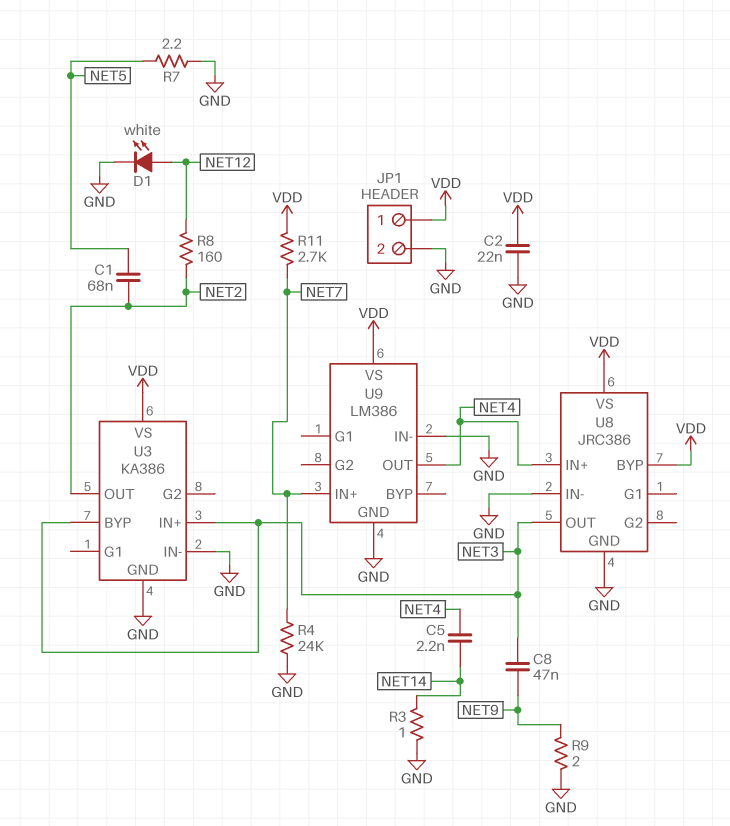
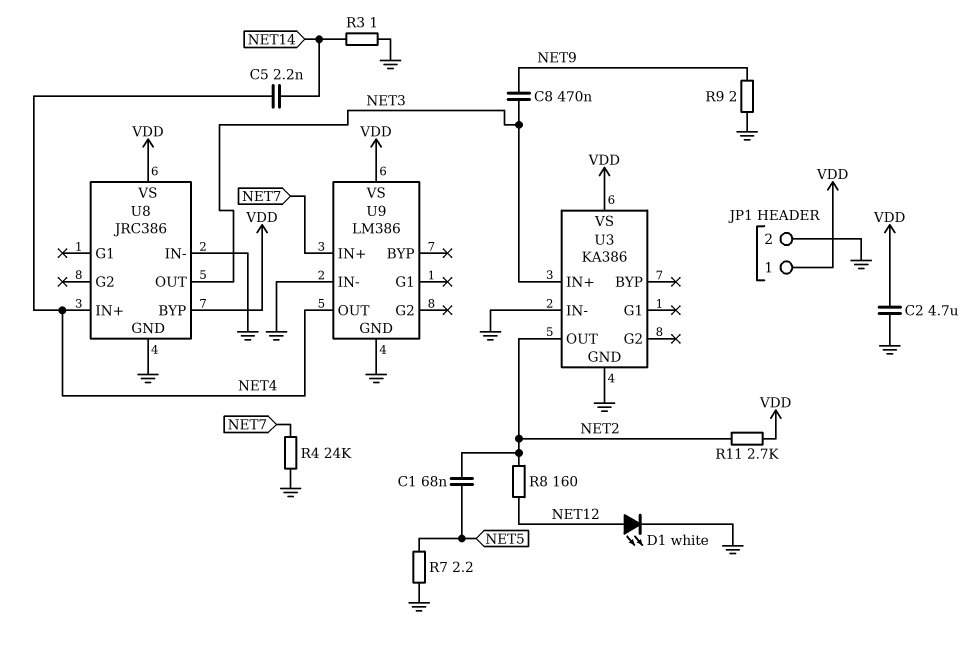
C2: 22nF (GND, VDD) -> 4.7uF (GND, VDD)
C8: 47nF (NET3, NET9) -> 470nF (NET3, NET9)
R11: 2.7k (NET7, VDD) -> 2.7k (NET2, VDD)
U3 pin BYP: NET3 -> none

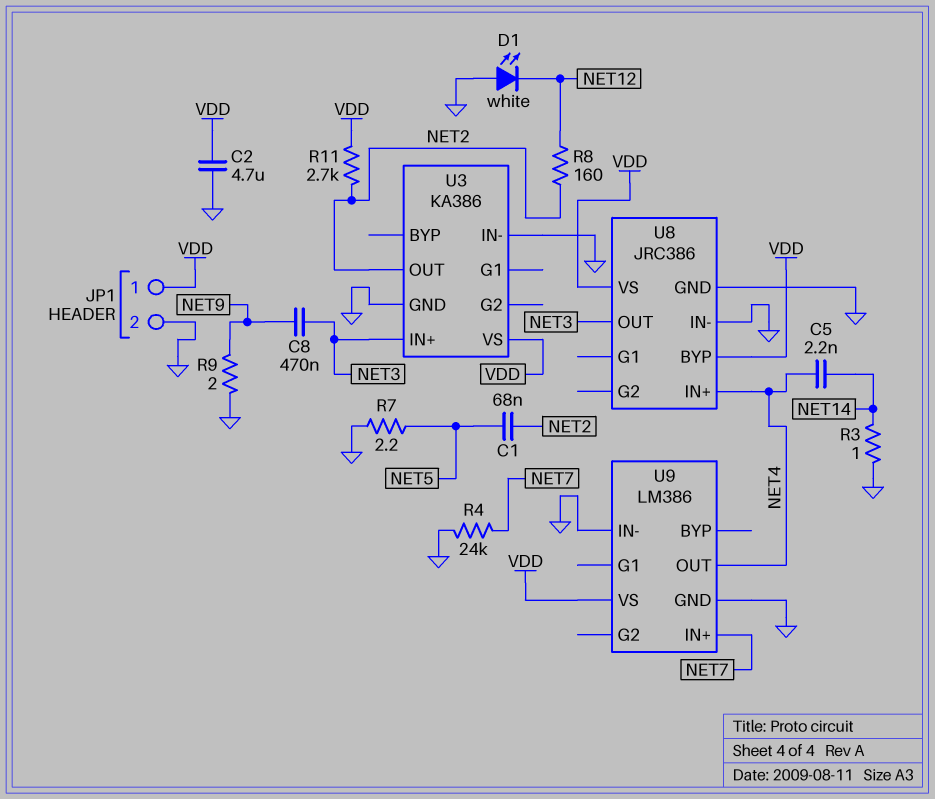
D1: LED white (A NET12, K GND) -> LED white (A GND, K NET12)

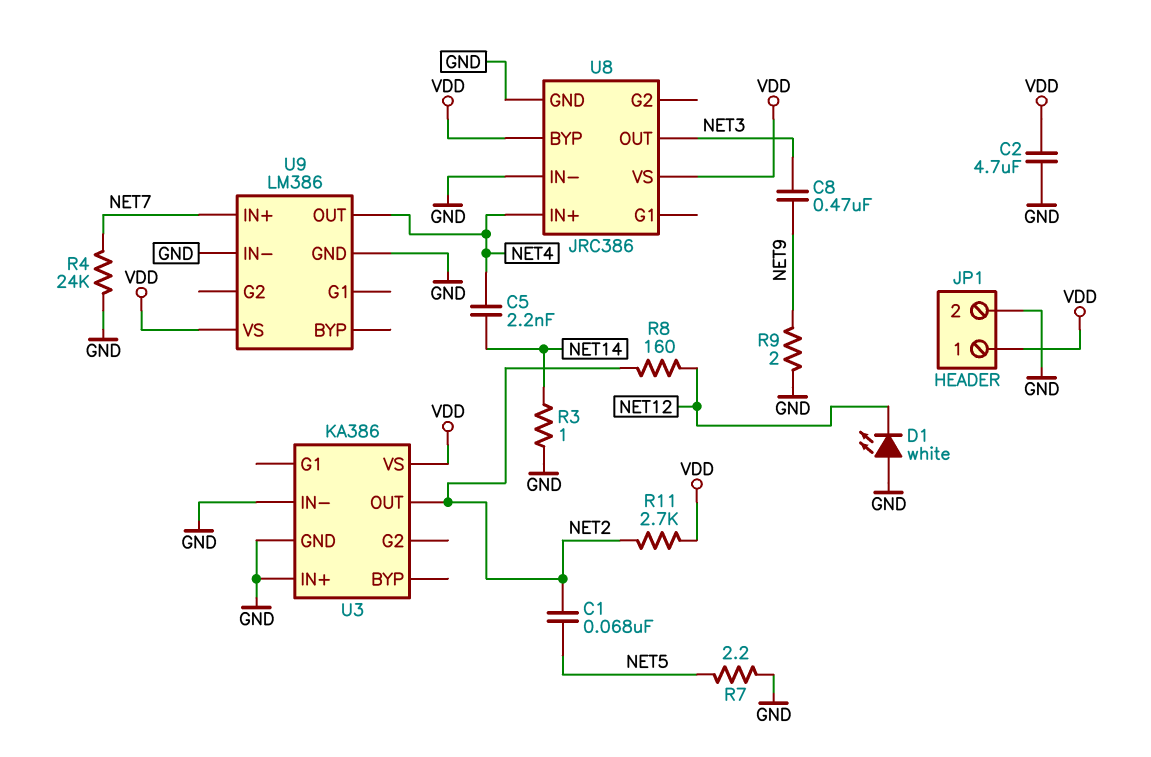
U3 pin IN+: NET3 -> GND

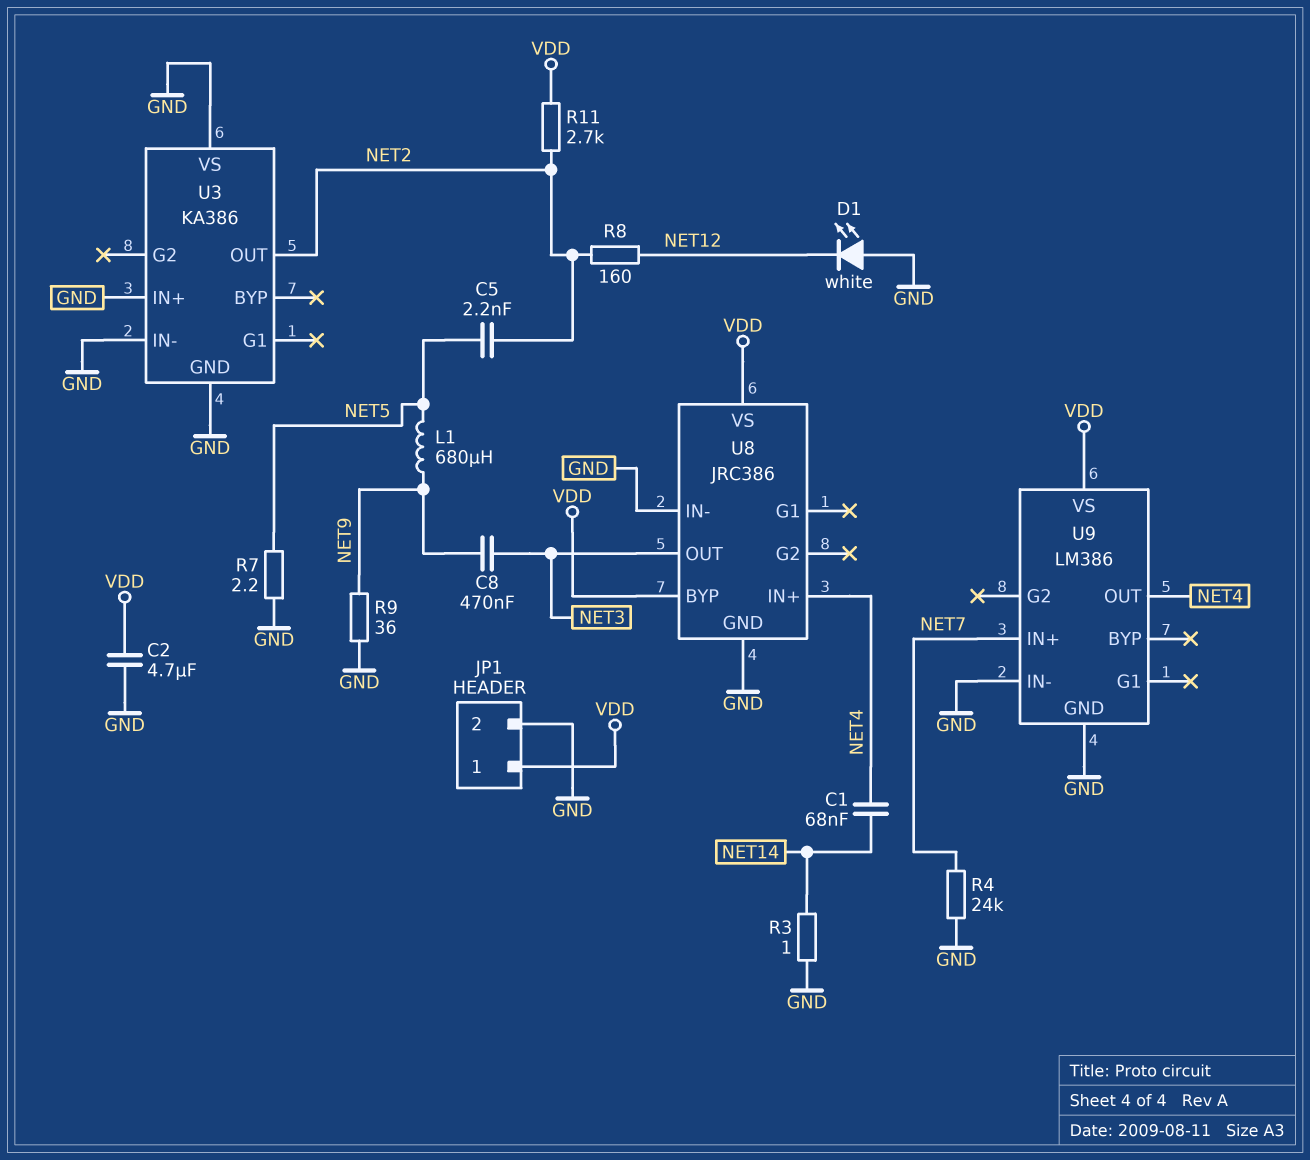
C1: 68nF (NET2, NET5) -> 68nF (NET4, NET14)
C5: 2.2nF (NET4, NET14) -> 2.2nF (NET2, NET5)
L1: none -> 680uH (NET5, NET9)
R9: 2 (GND, NET9) -> 36 (GND, NET9)
U3 pin VS: VDD -> GND

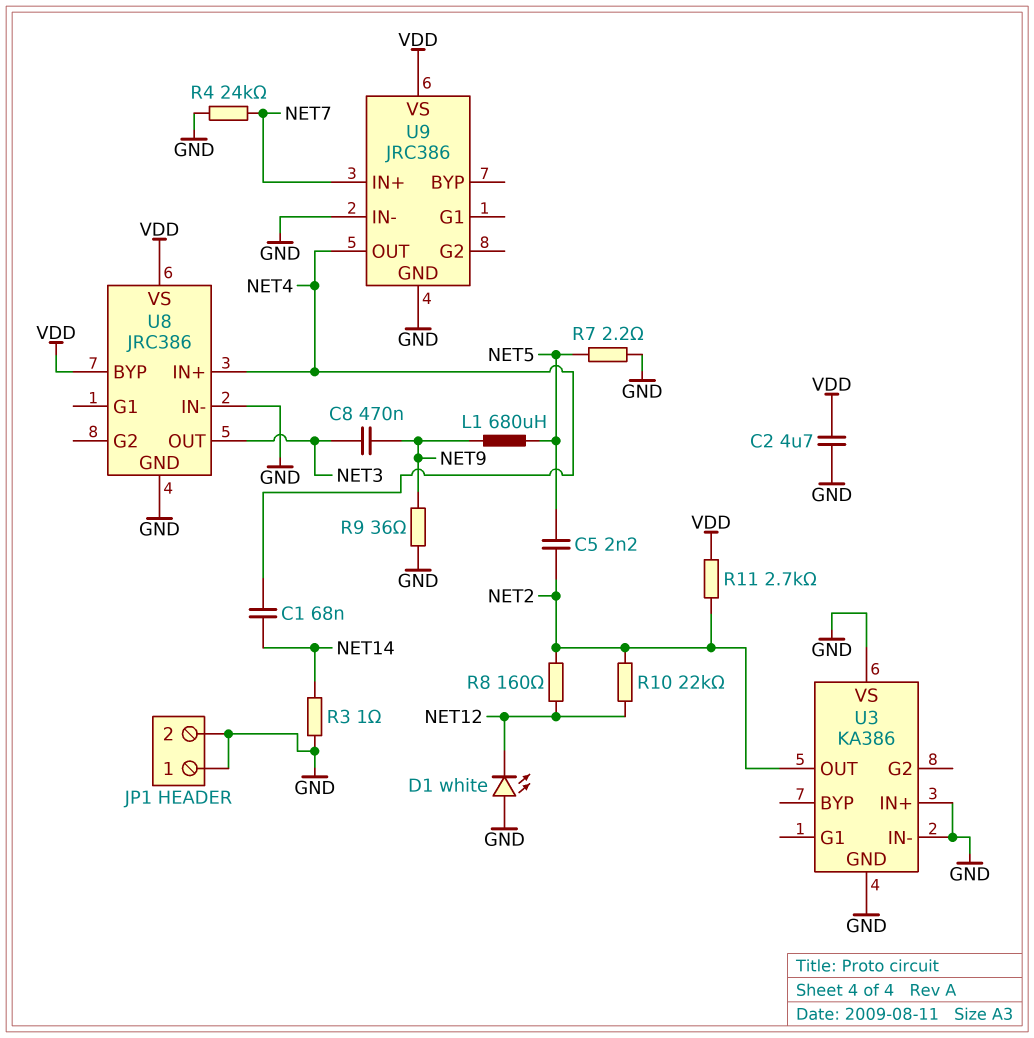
JP1 pin 1: VDD -> GND
R10: none -> 22k (NET2, NET12)
U9: LM386 -> JRC386

